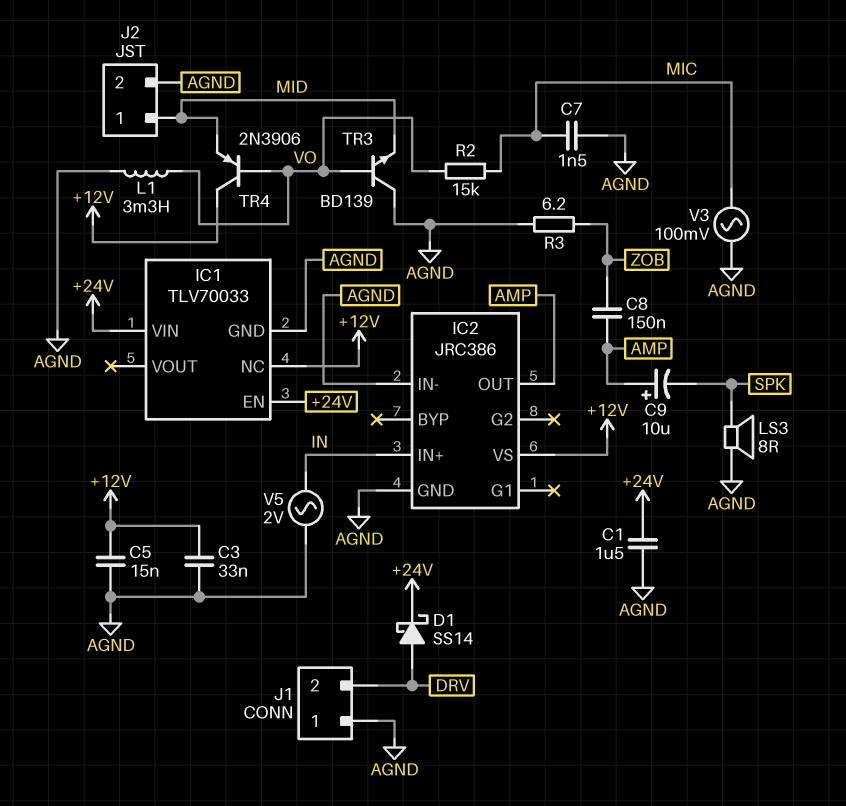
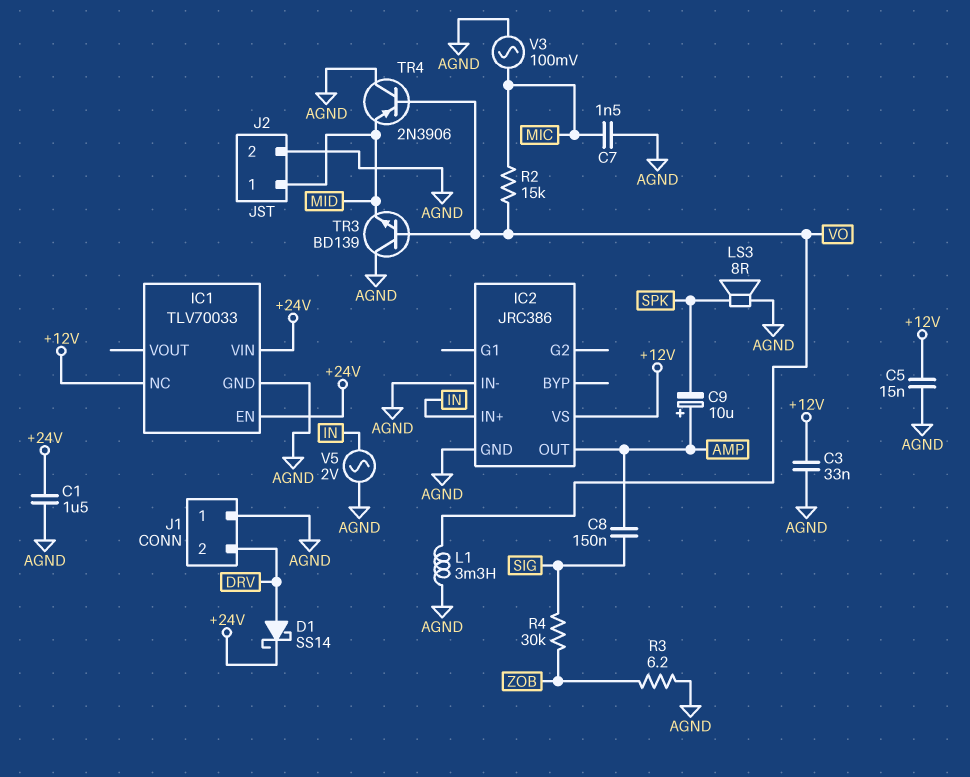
C8: 150nF (AMP, ZOB) -> 150nF (AMP, SIG)
R4: none -> 30k (SIG, ZOB)
TR4: PNP 2N3906 (B VO, C +12V, E MID) -> PNP 2N3906 (B VO, C AGND, E MID)

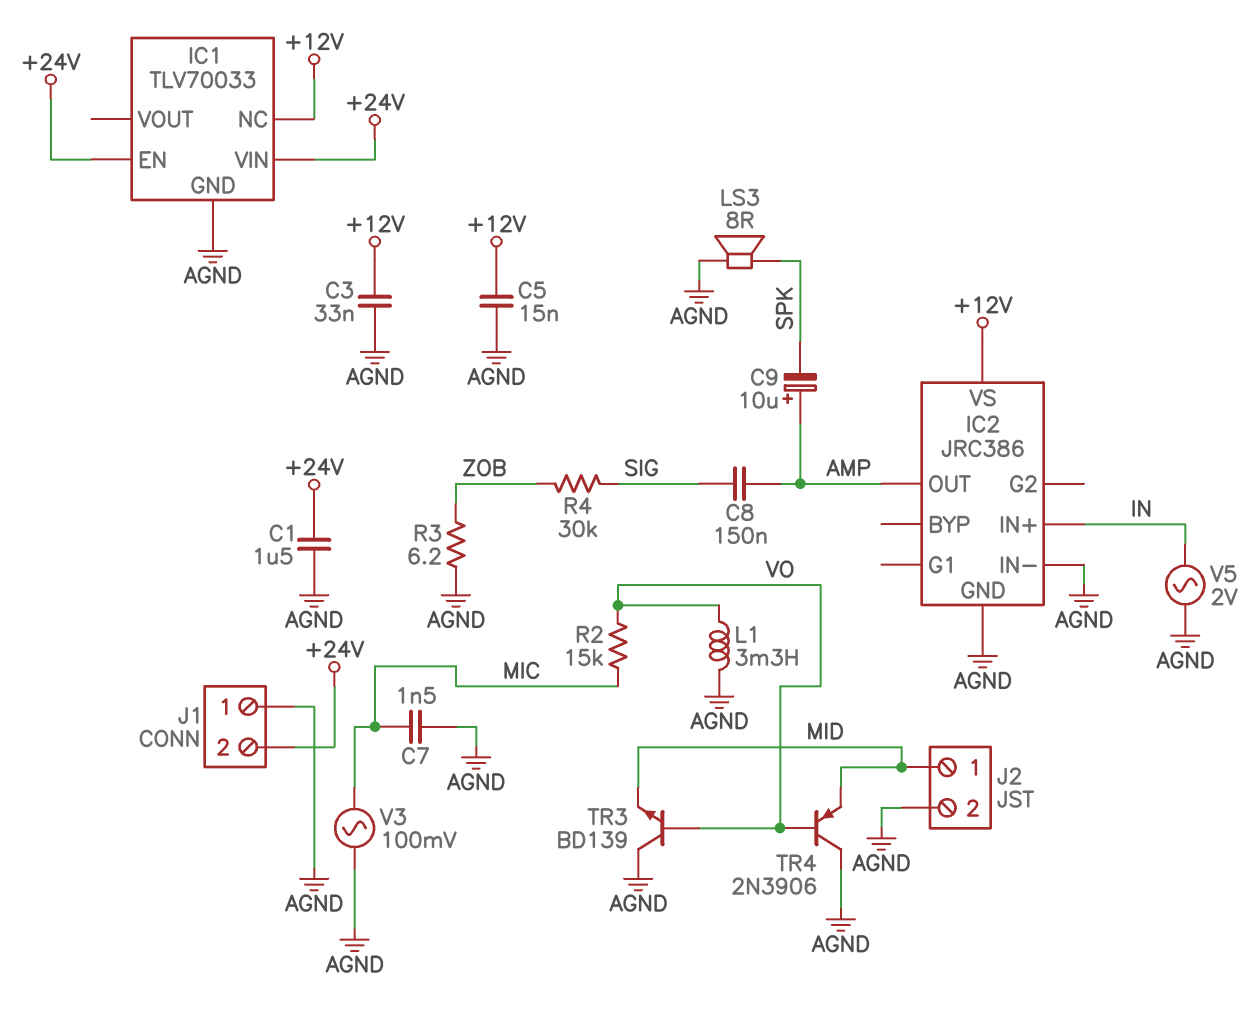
D1: schottky SS14 (A DRV, K +24V) -> none
J1 pin 2: DRV -> +24V

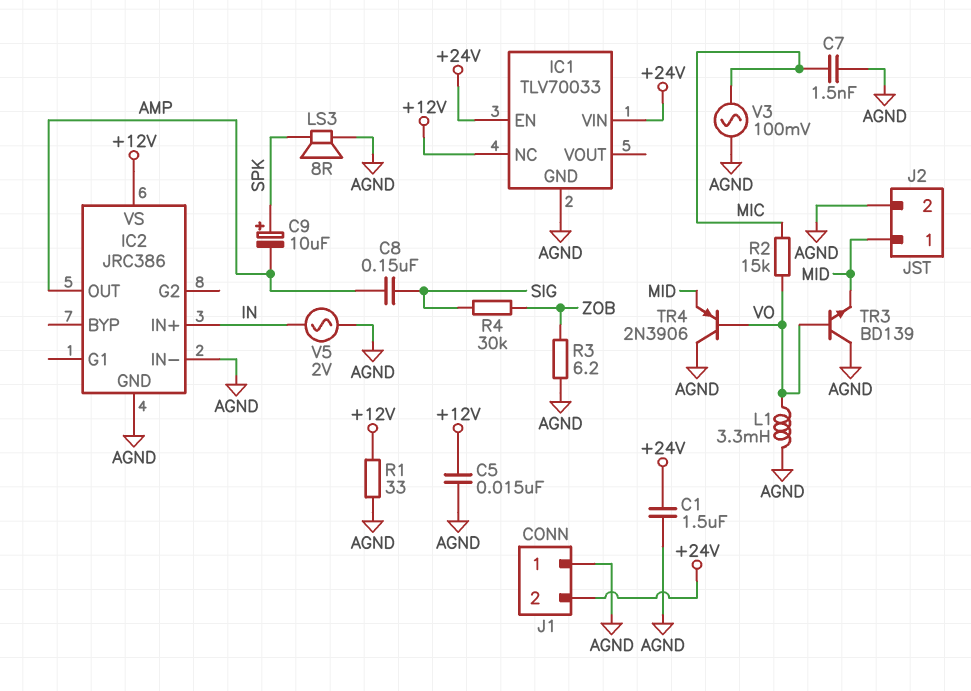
C3: 33nF (+12V, AGND) -> none
C9: 10uF (plus AMP, minus SPK) -> 10uF (plus SPK, minus AMP)
R1: none -> 33 (+12V, AGND)

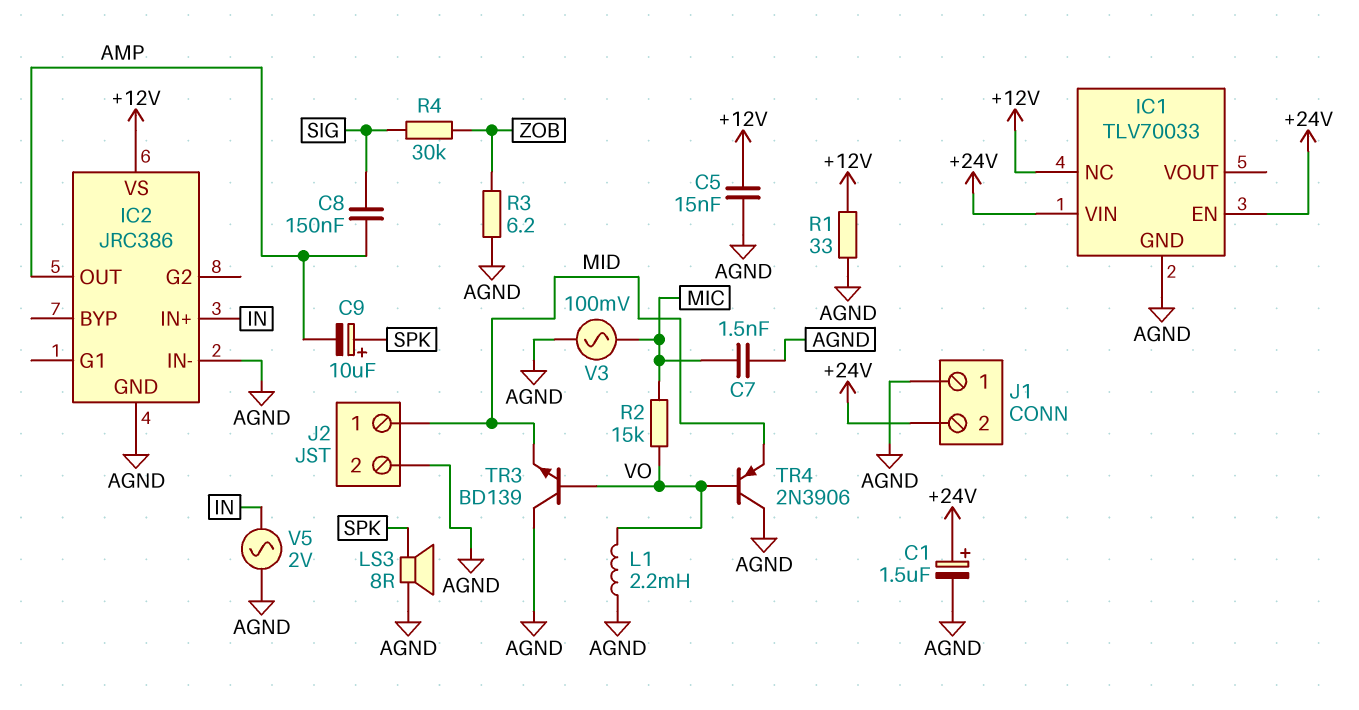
C1: 1.5uF (+24V, AGND) -> 1.5uF (plus +24V, minus AGND)
L1: 3.3mH (AGND, VO) -> 2.2mH (AGND, VO)

